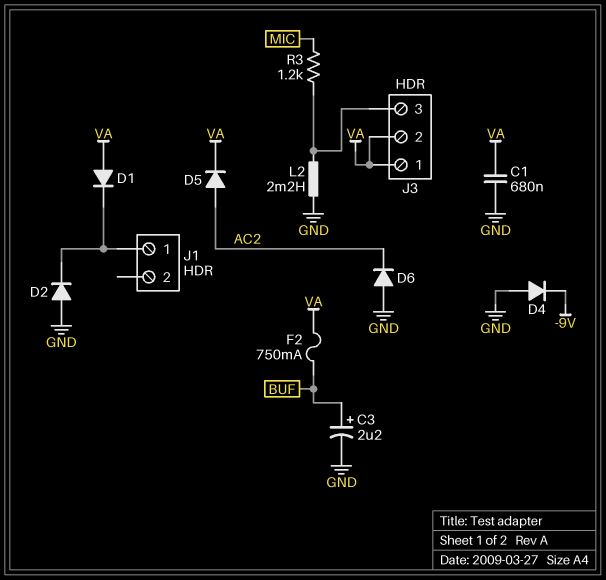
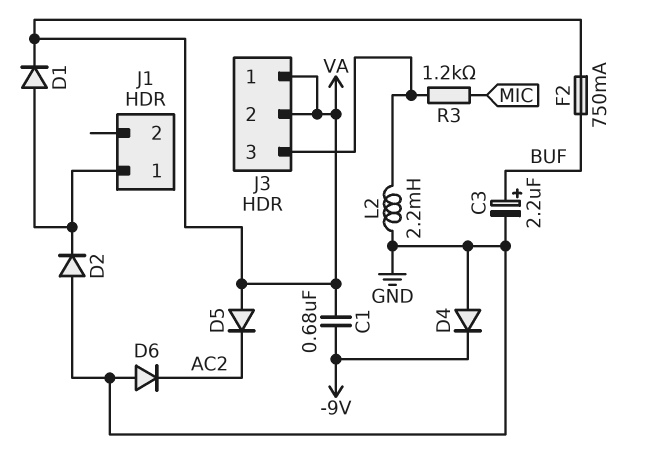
C1: 680nF (GND, VA) -> 680nF (-9V, VA)
D1: diode (A VA, K J1/1) -> diode (A J1/1, K VA)
D5: diode (A AC2, K VA) -> diode (A VA, K AC2)

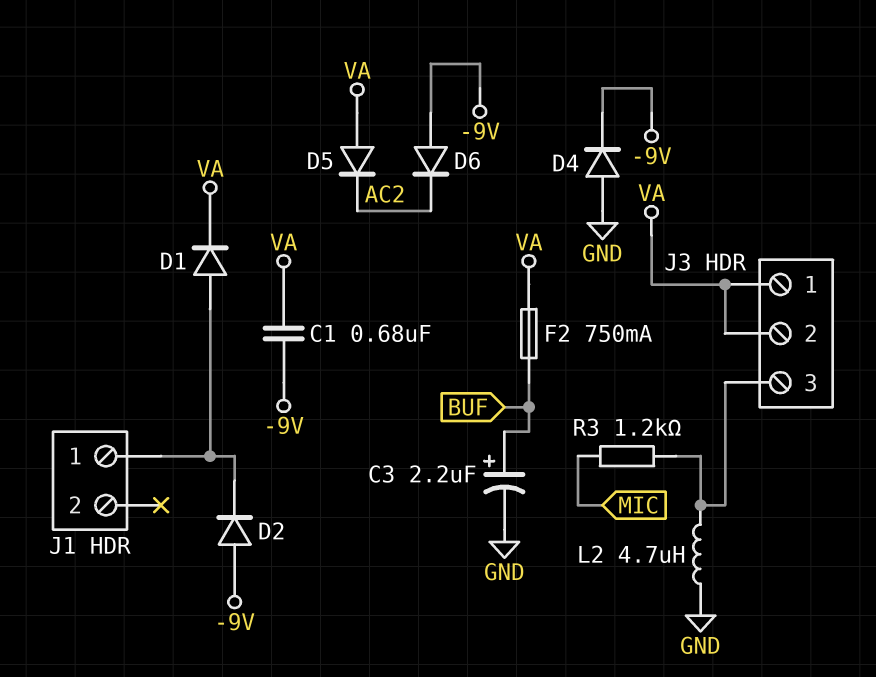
D2: diode (A GND, K J1/1) -> diode (A -9V, K J1/1)
D6: diode (A GND, K AC2) -> diode (A -9V, K AC2)
L2: 2.2mH (GND, J3/3) -> 4.7uH (GND, J3/3)

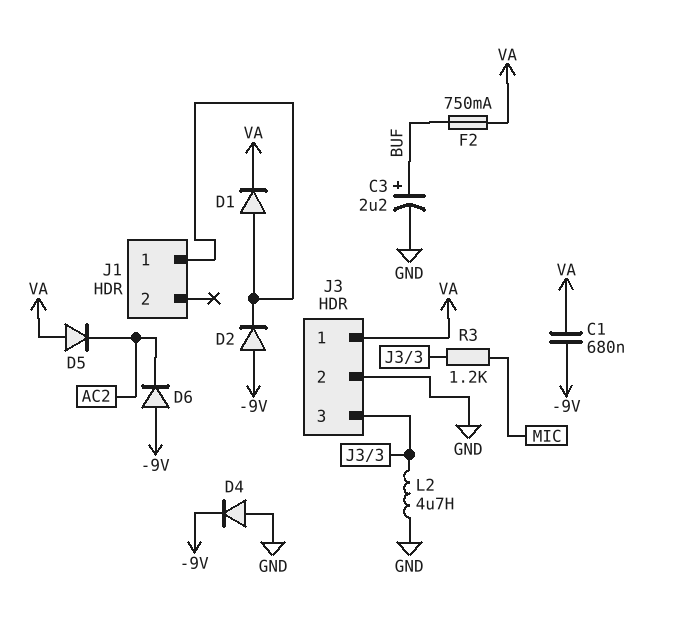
J3 pin 2: VA -> GND

